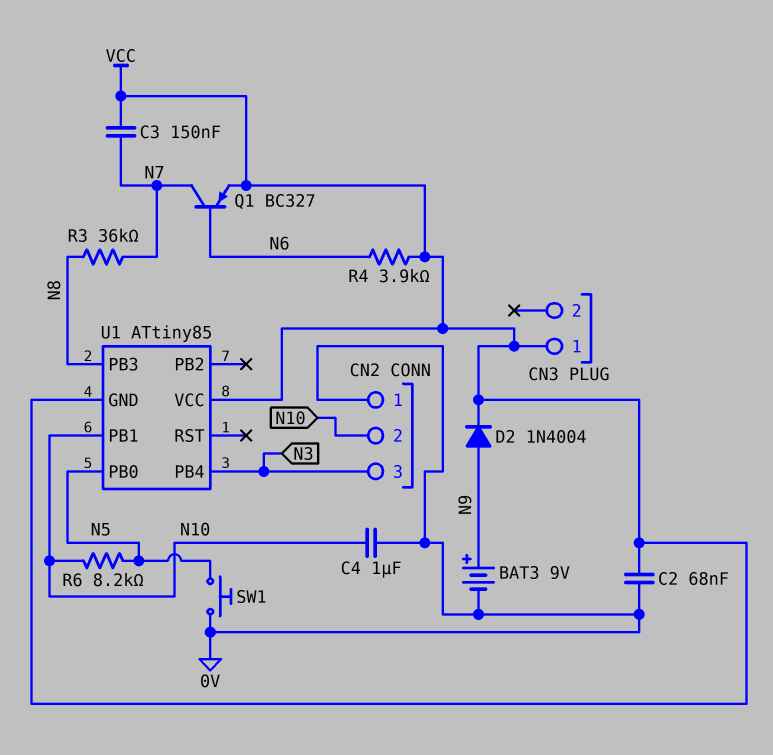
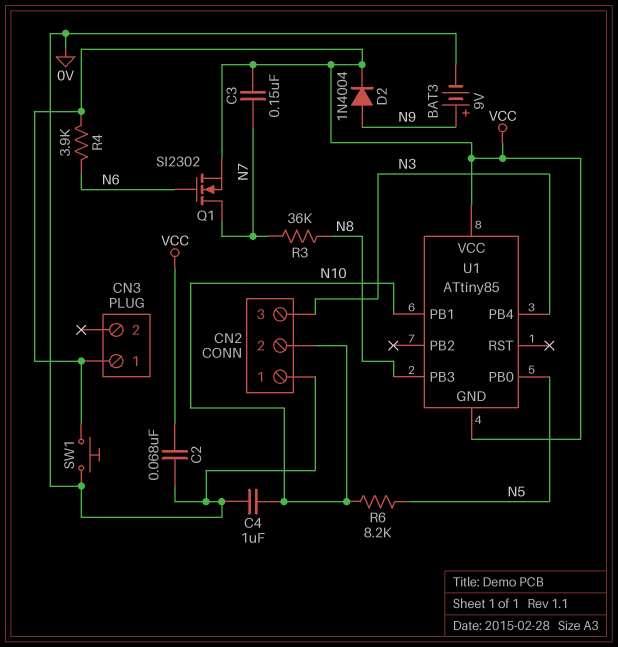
Q1: PNP BC327 (B N6, C N7, E VCC) -> NMOS SI2302 (G N6, D N7, S VCC)
SW1: button (0V, N5) -> button (0V, VCC)

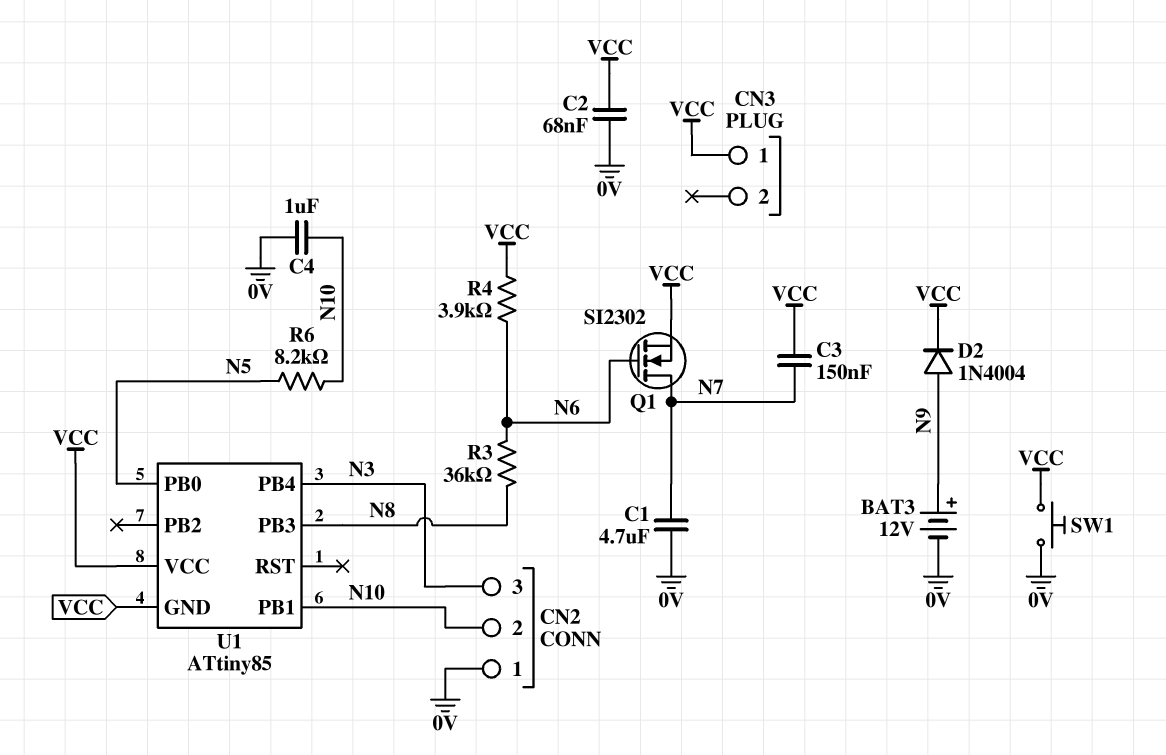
BAT3: 9V (plus N9, minus 0V) -> 12V (plus N9, minus 0V)
C1: none -> 4.7uF (0V, N7)
R3: 36k (N7, N8) -> 36k (N6, N8)

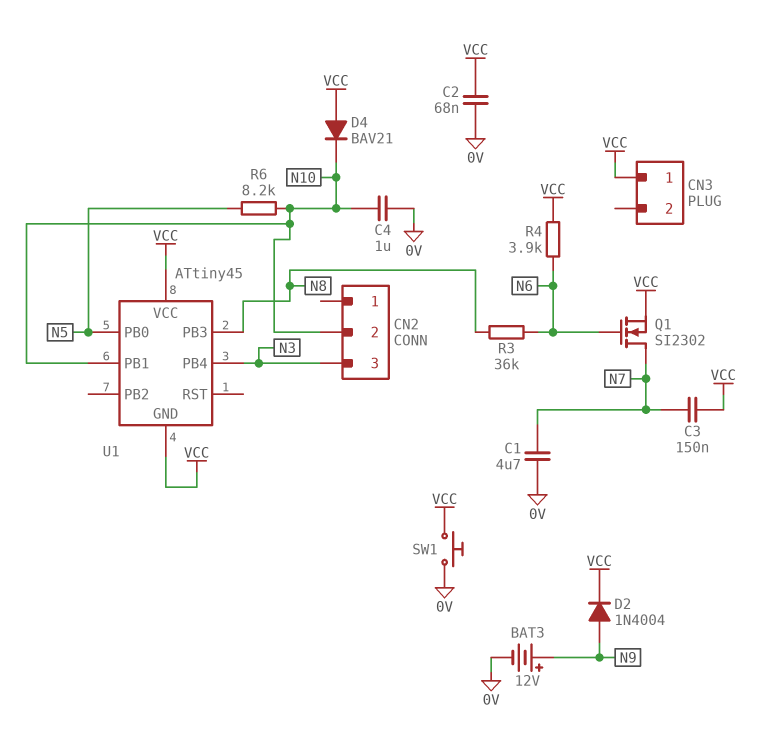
CN2 pin 1: 0V -> none
D4: none -> diode BAV21 (A VCC, K N10)
U1: ATtiny85 -> ATtiny45

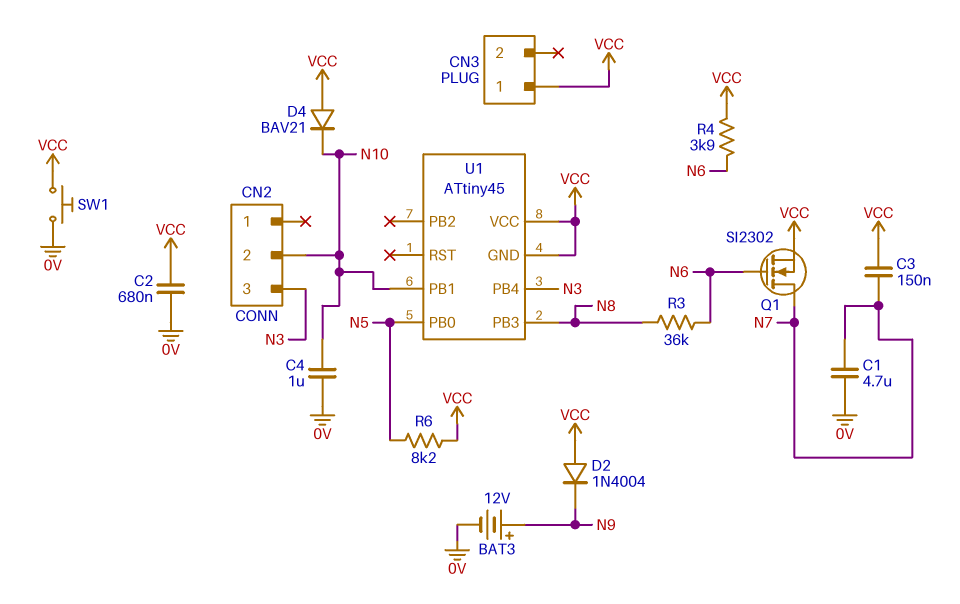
C2: 68nF (0V, VCC) -> 680nF (0V, VCC)
D2: diode 1N4004 (A N9, K VCC) -> diode 1N4004 (A VCC, K N9)
R6: 8.2k (N5, N10) -> 8.2k (N5, VCC)

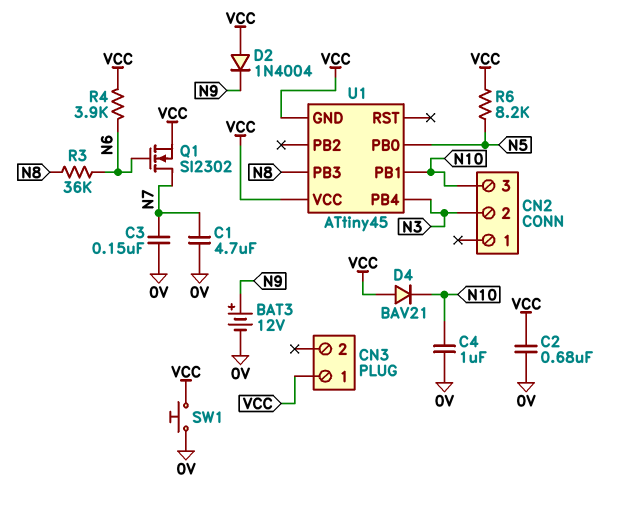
C3: 150nF (N7, VCC) -> 150nF (0V, N7)
CN2 pin 2: N10 -> N3
CN2 pin 3: N3 -> N10

